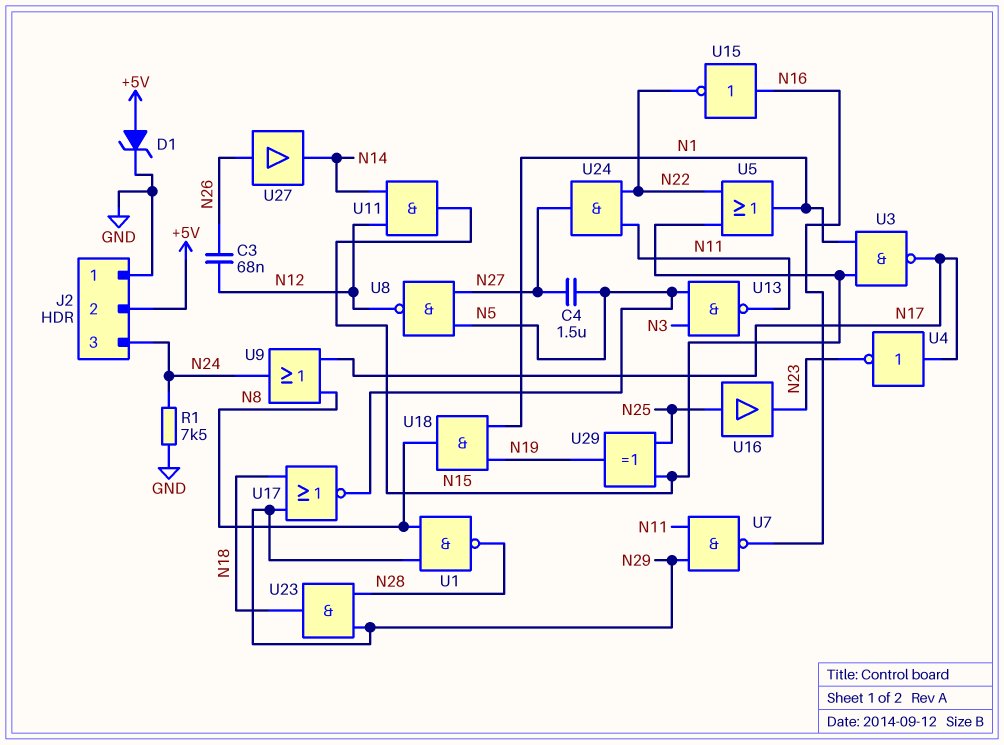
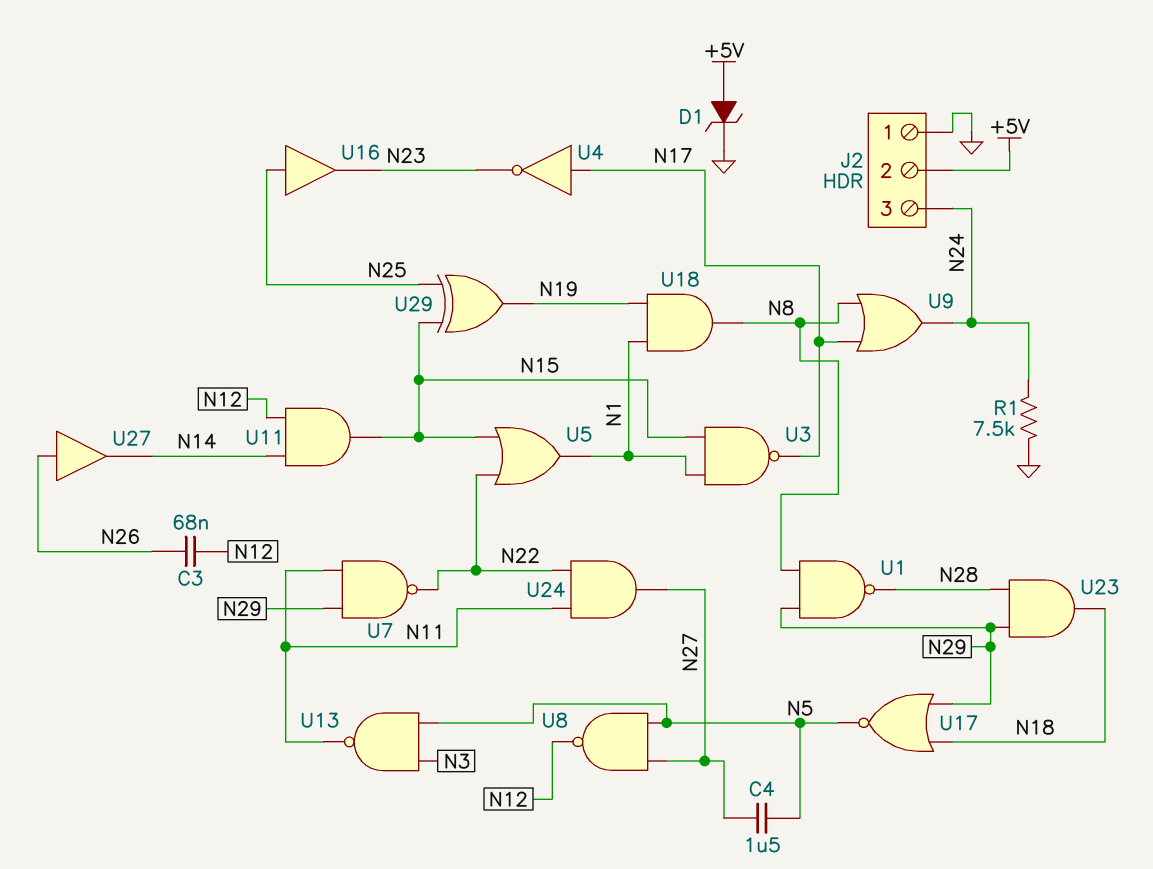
U7: NAND (in N11, in N29, out N16) -> NAND (in N11, in N29, out N22)
U15: NOT (in N16, out N22) -> none

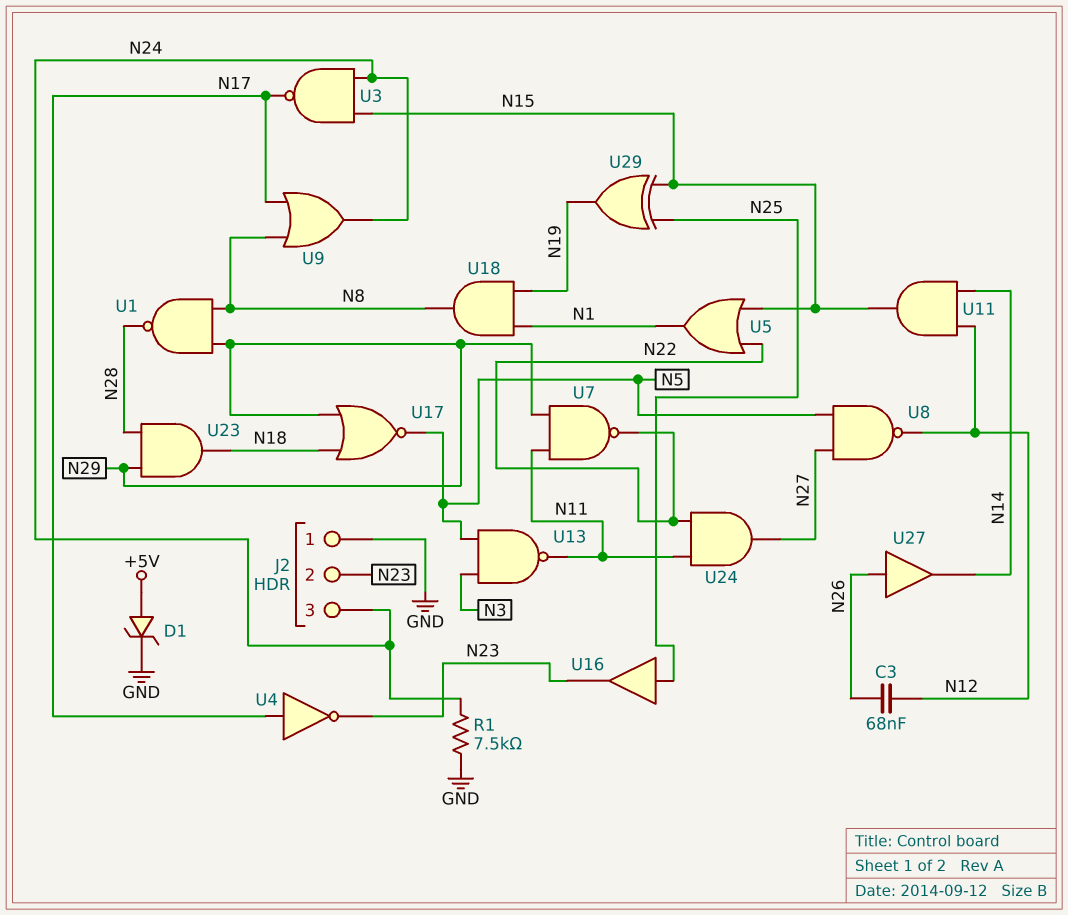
C4: 1.5uF (N5, N27) -> none
J2 pin 2: +5V -> N23
U3: NAND (in N1, in N15, out N17) -> NAND (in N15, in N24, out N17)

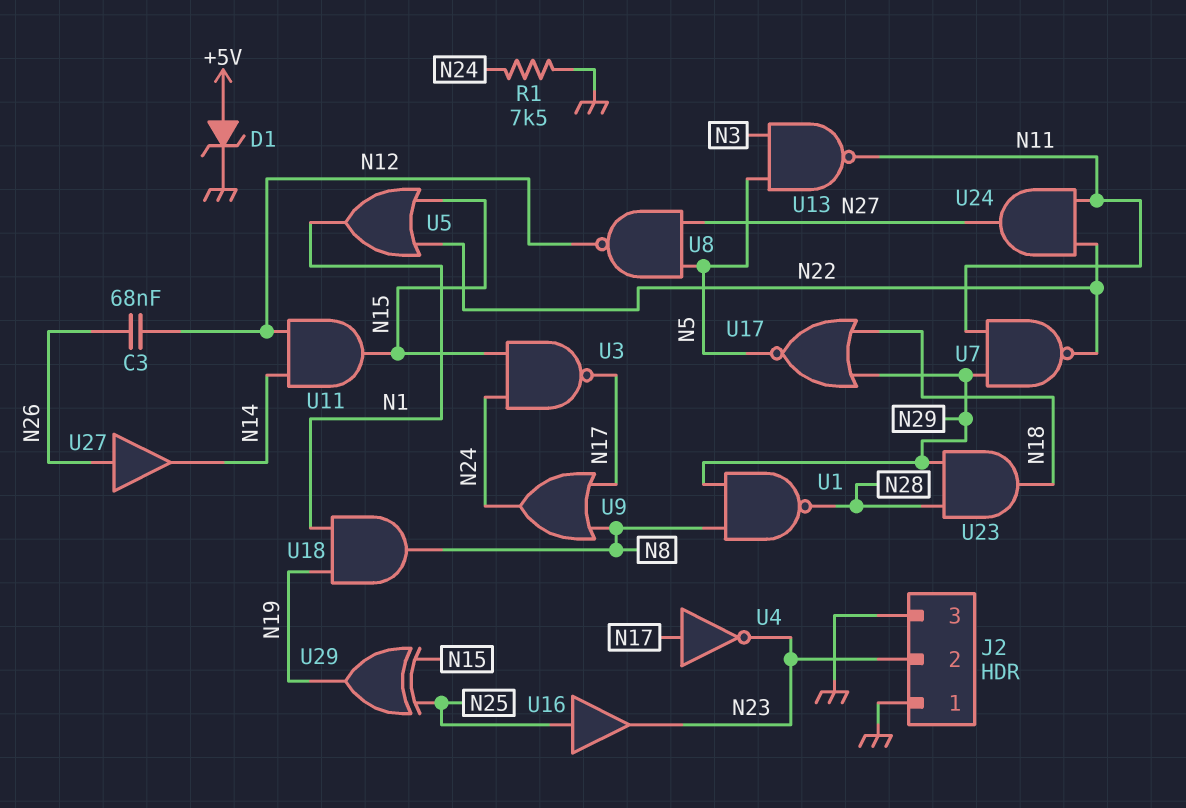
J2 pin 3: N24 -> GND

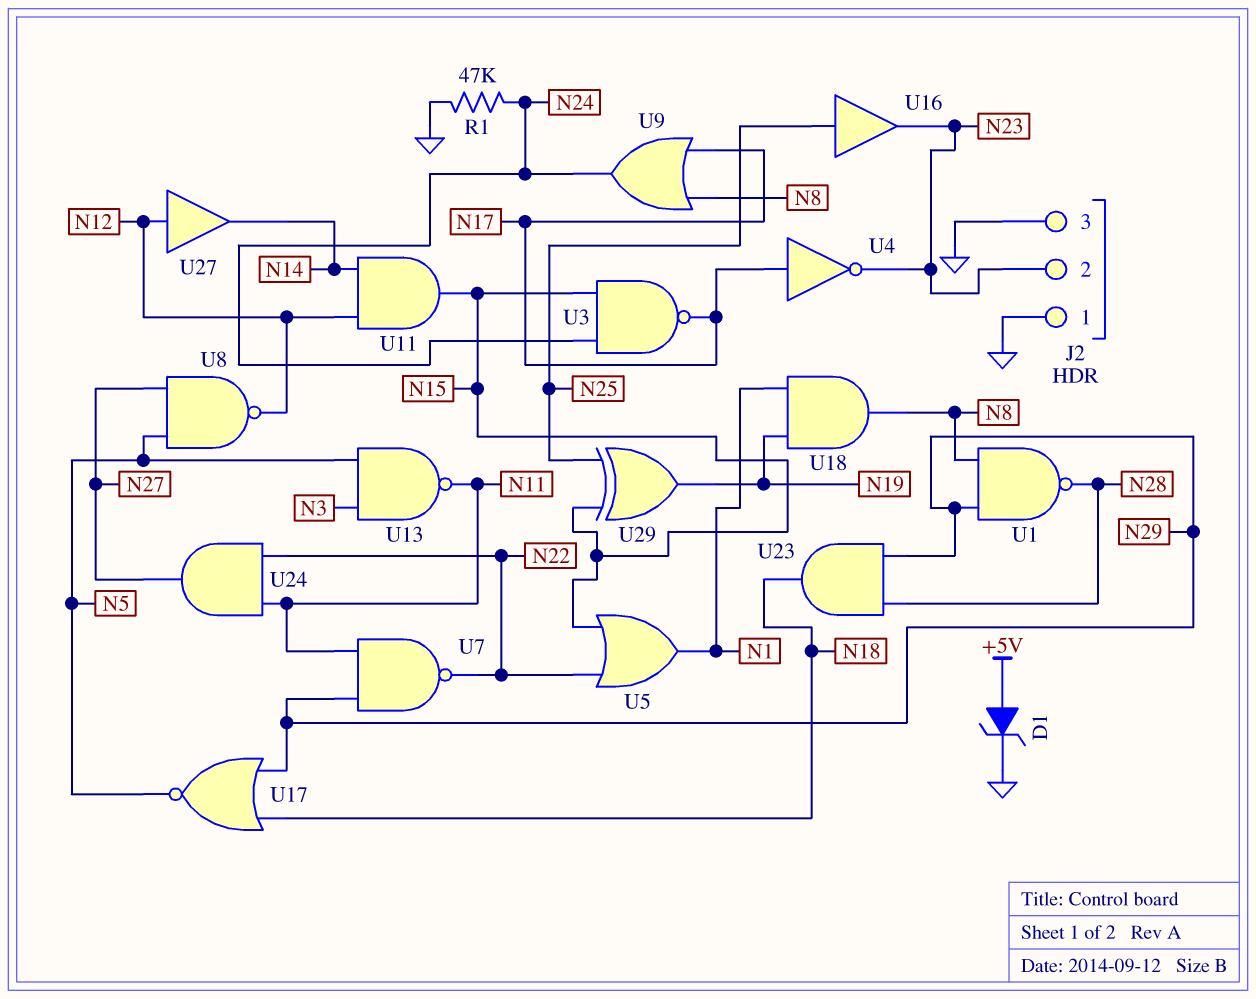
C3: 68nF (N12, N26) -> none
R1: 7.5k (GND, N24) -> 47k (GND, N24)
U27: buffer (in N26, out N14) -> buffer (in N12, out N14)

